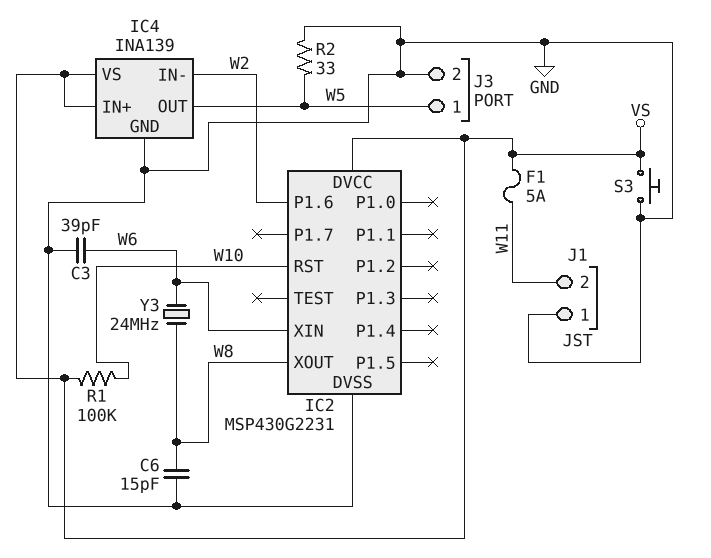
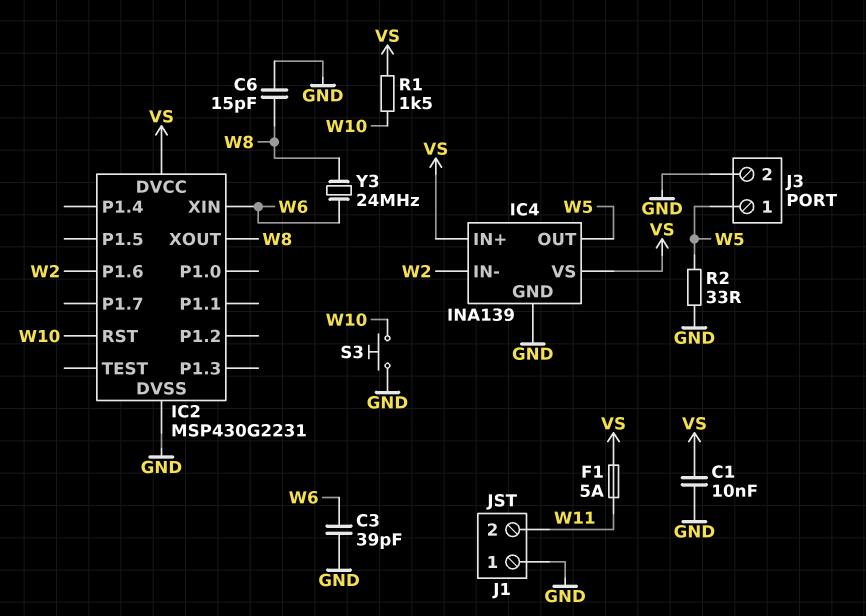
C1: none -> 10nF (GND, VS)
R1: 100k (VS, W10) -> 1.5k (VS, W10)
S3: button (GND, VS) -> button (GND, W10)

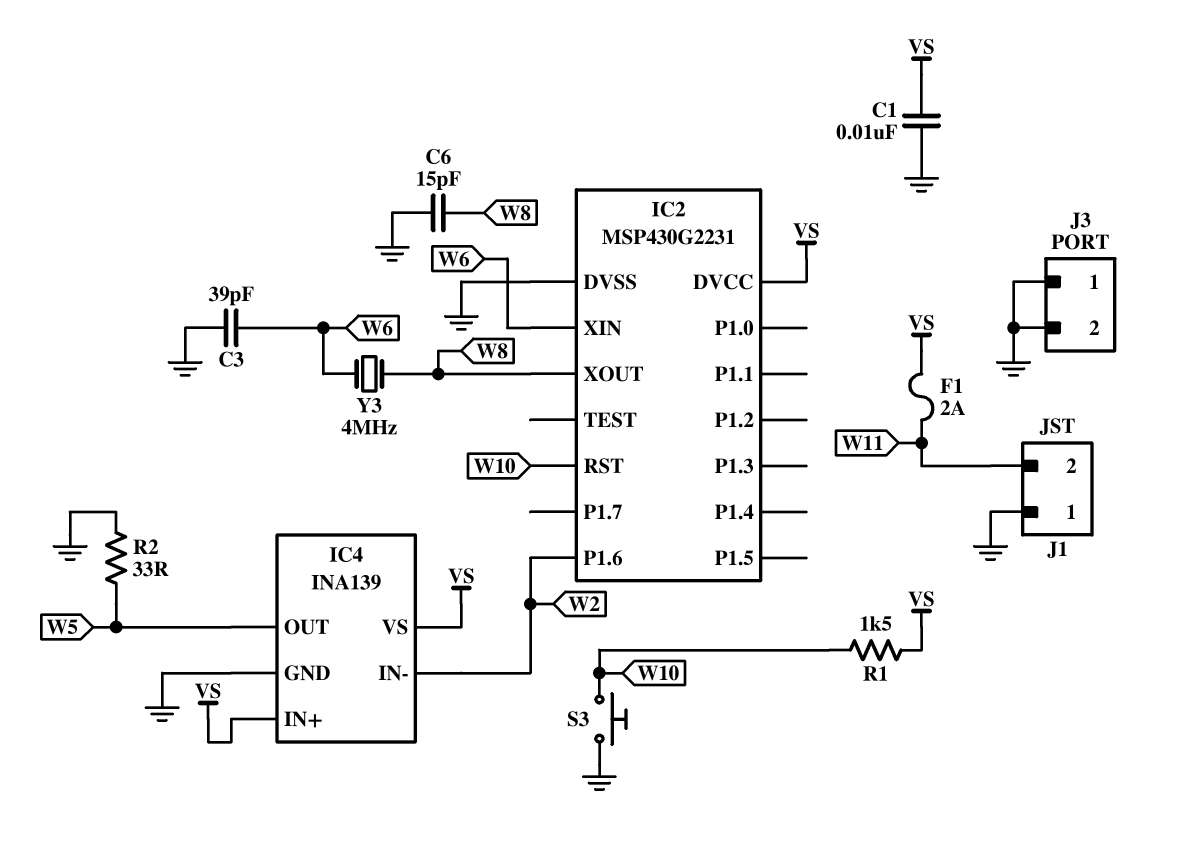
F1: 5A (VS, W11) -> 2A (VS, W11)
J3 pin 1: W5 -> GND
Y3: 24MHz (W6, W8) -> 4MHz (W6, W8)

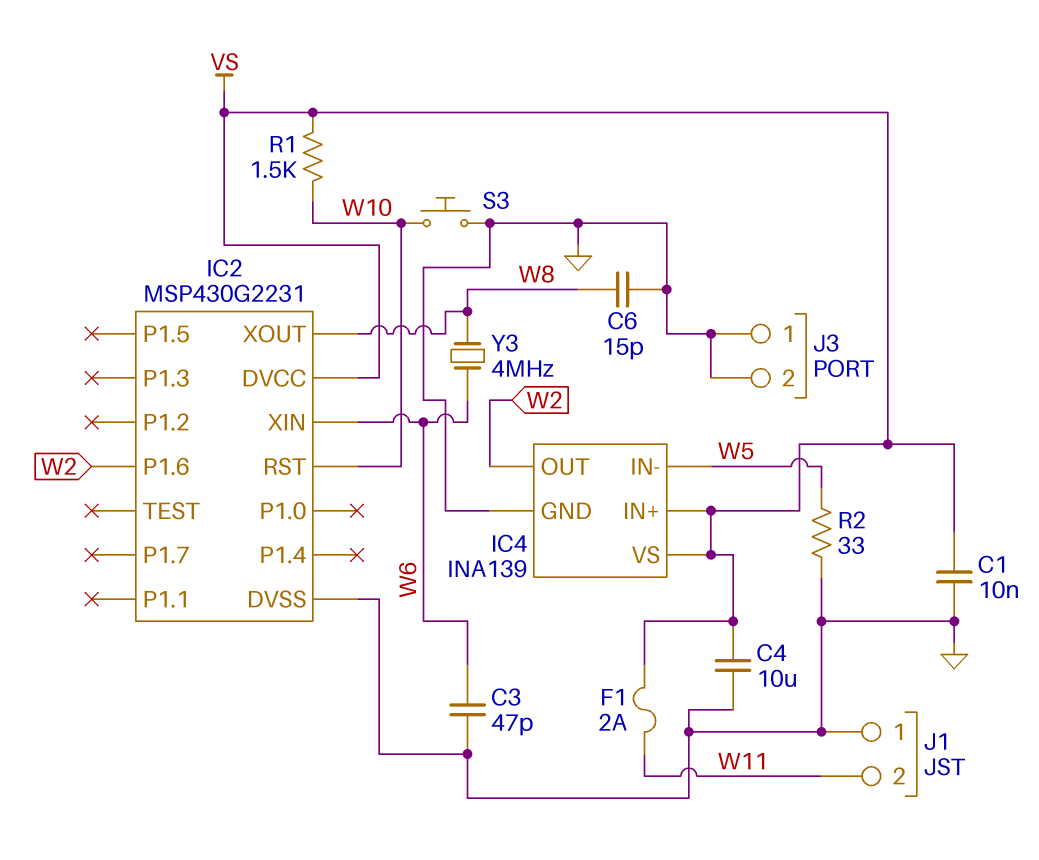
C3: 39pF (GND, W6) -> 47pF (GND, W6)
C4: none -> 10uF (GND, VS)
IC4 pin IN-: W2 -> W5
IC4 pin OUT: W5 -> W2

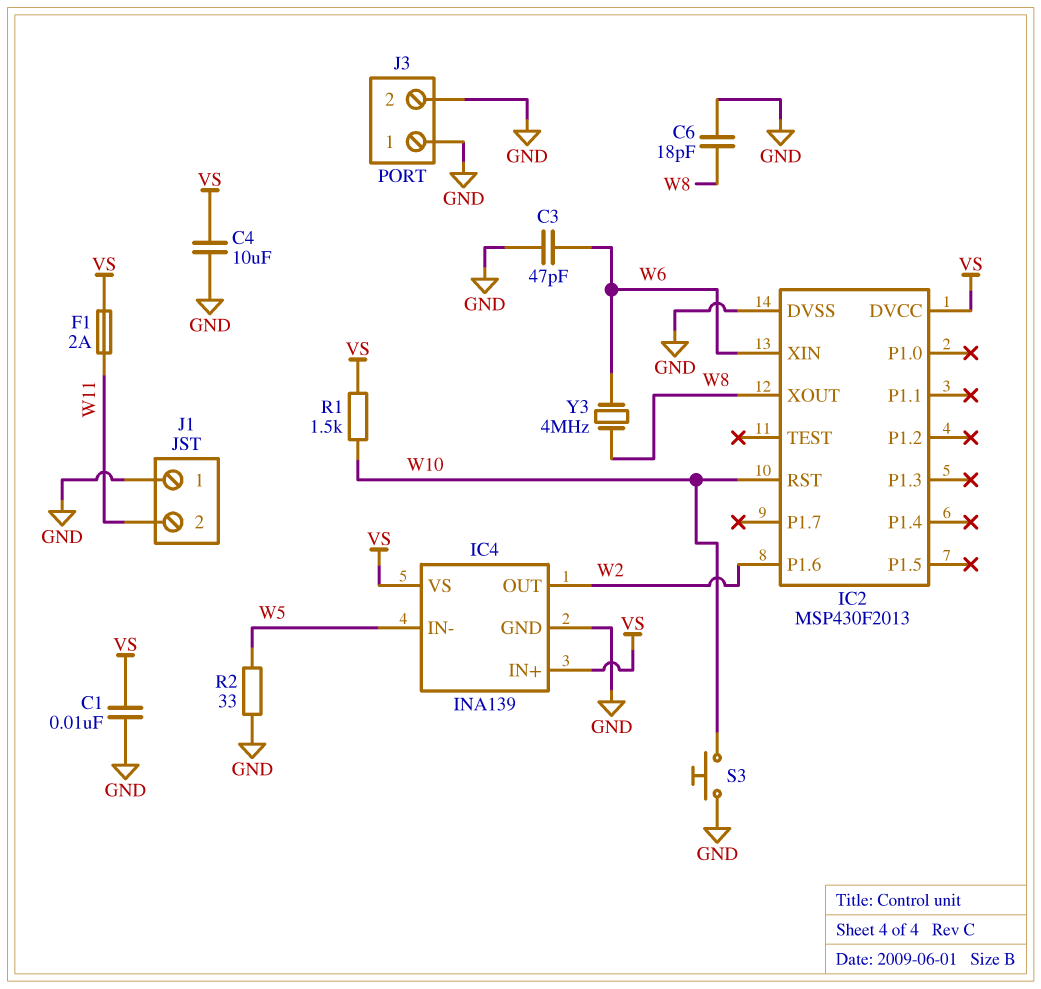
C6: 15pF (GND, W8) -> 18pF (GND, W8)
IC2: MSP430G2231 -> MSP430F2013

